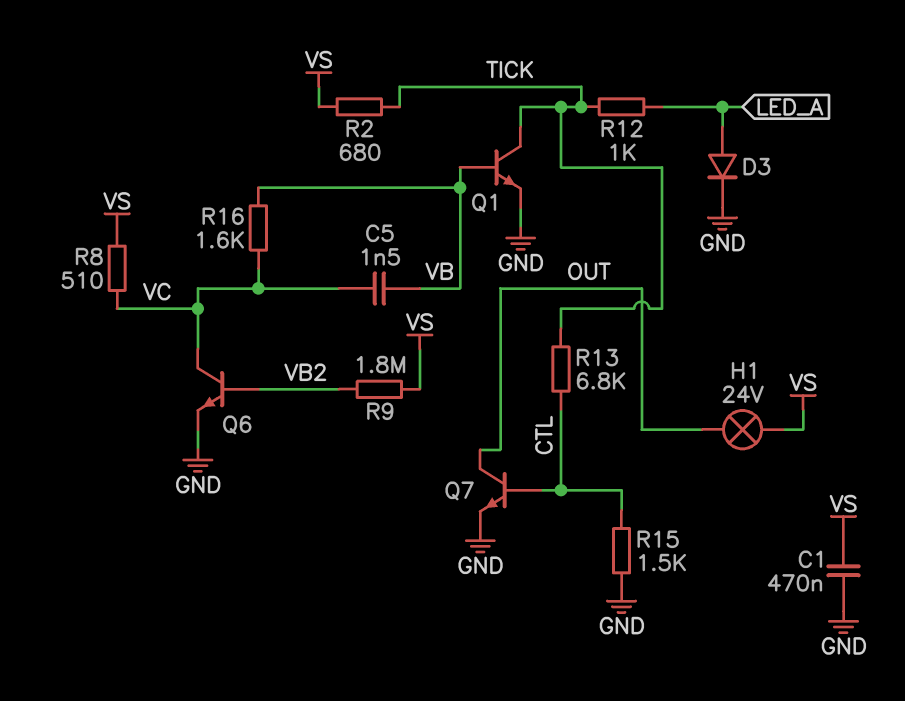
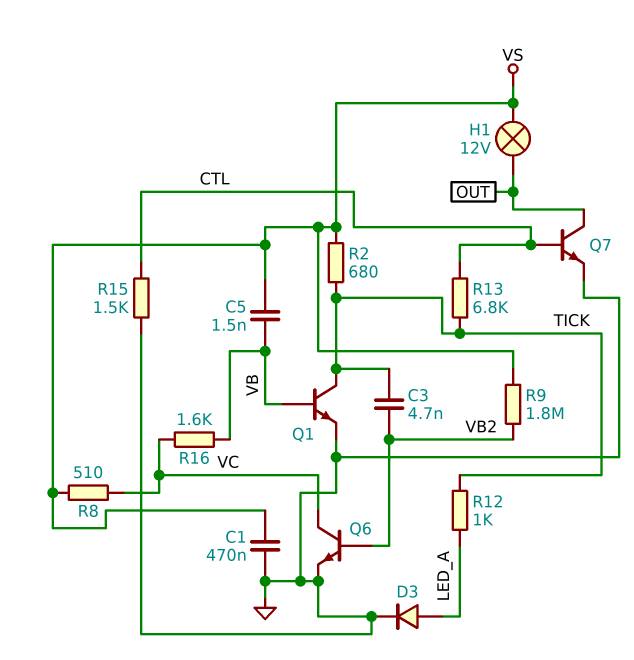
C3: none -> 4.7nF (TICK, VB2)
C5: 1.5nF (VB, VC) -> 1.5nF (VB, VS)
H1: lamp 24V (OUT, VS) -> lamp 12V (OUT, VS)

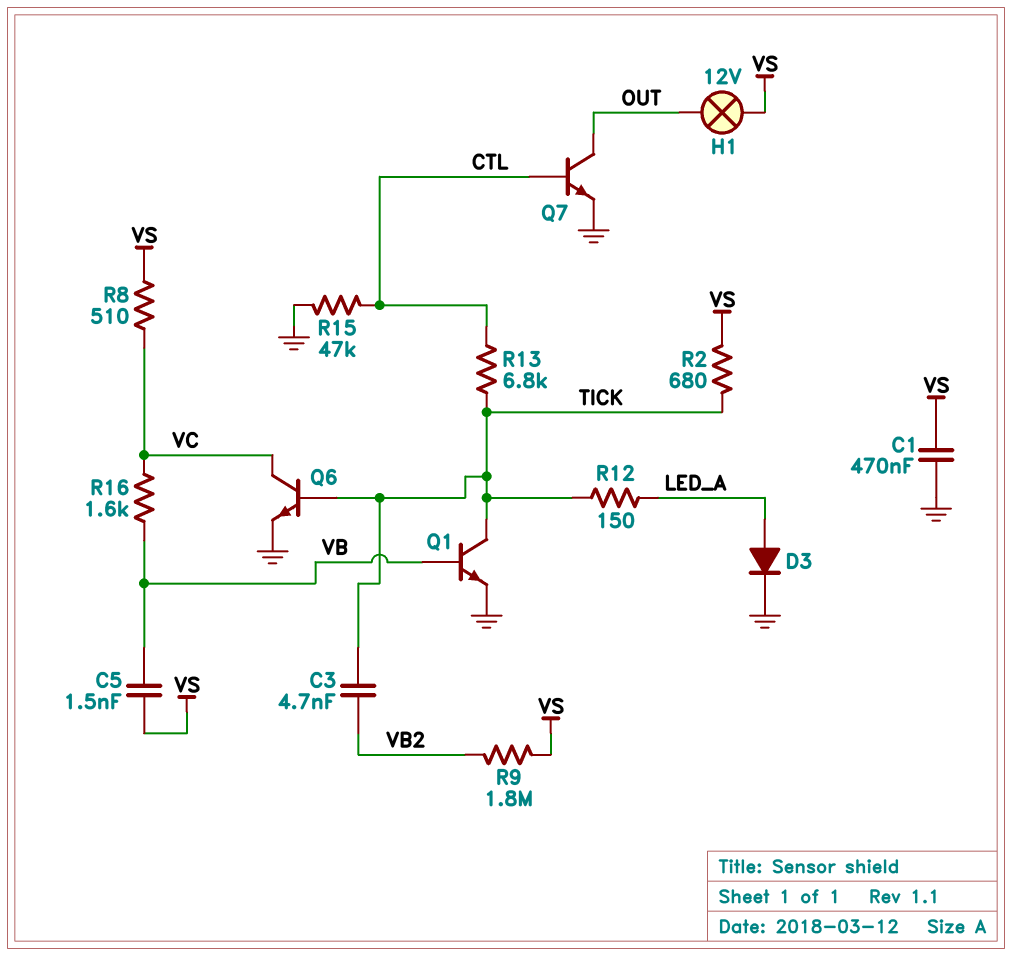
Q6: NPN (B VB2, C VC, E GND) -> NPN (B TICK, C VC, E GND)
R12: 1k (LED_A, TICK) -> 150 (LED_A, TICK)
R15: 1.5k (CTL, GND) -> 47k (CTL, GND)

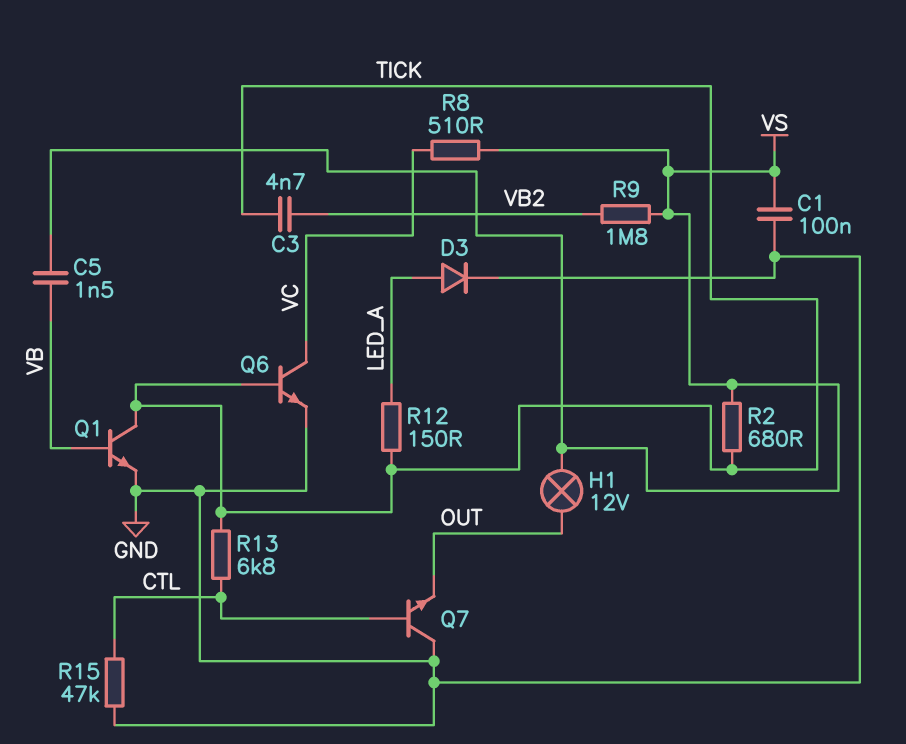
C1: 470nF (GND, VS) -> 100nF (GND, VS)
Q7: NPN (B CTL, C OUT, E GND) -> NPN (B CTL, C GND, E OUT)
R16: 1.6k (VB, VC) -> none

